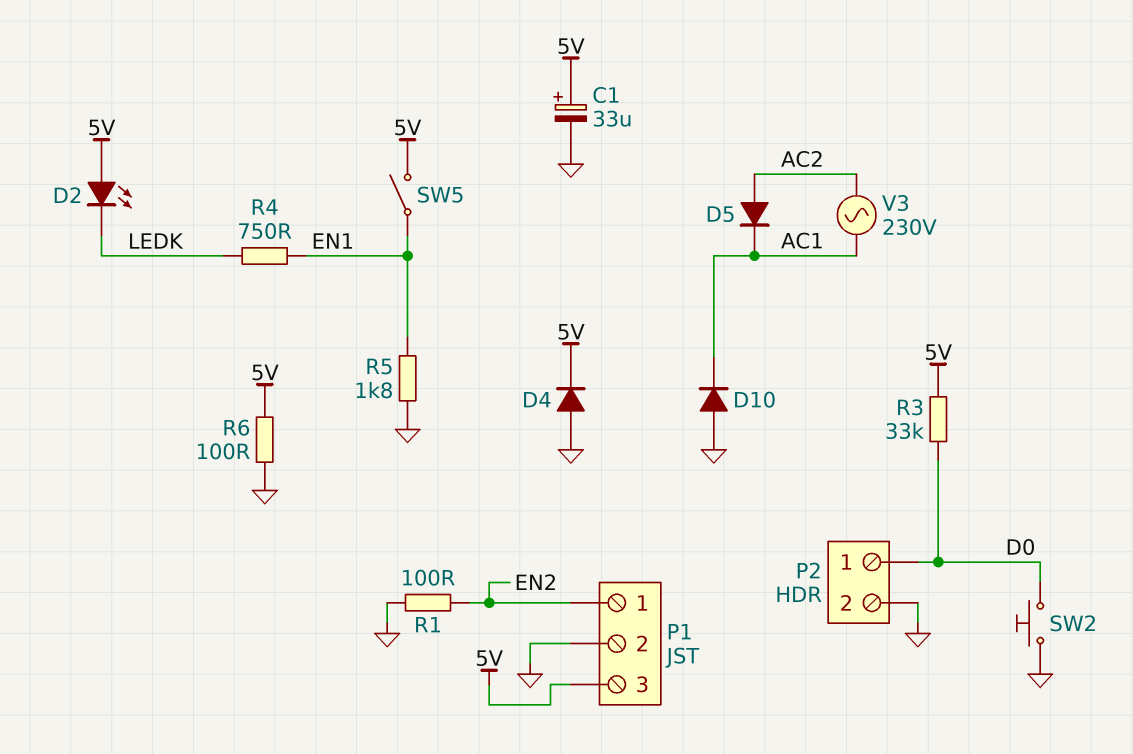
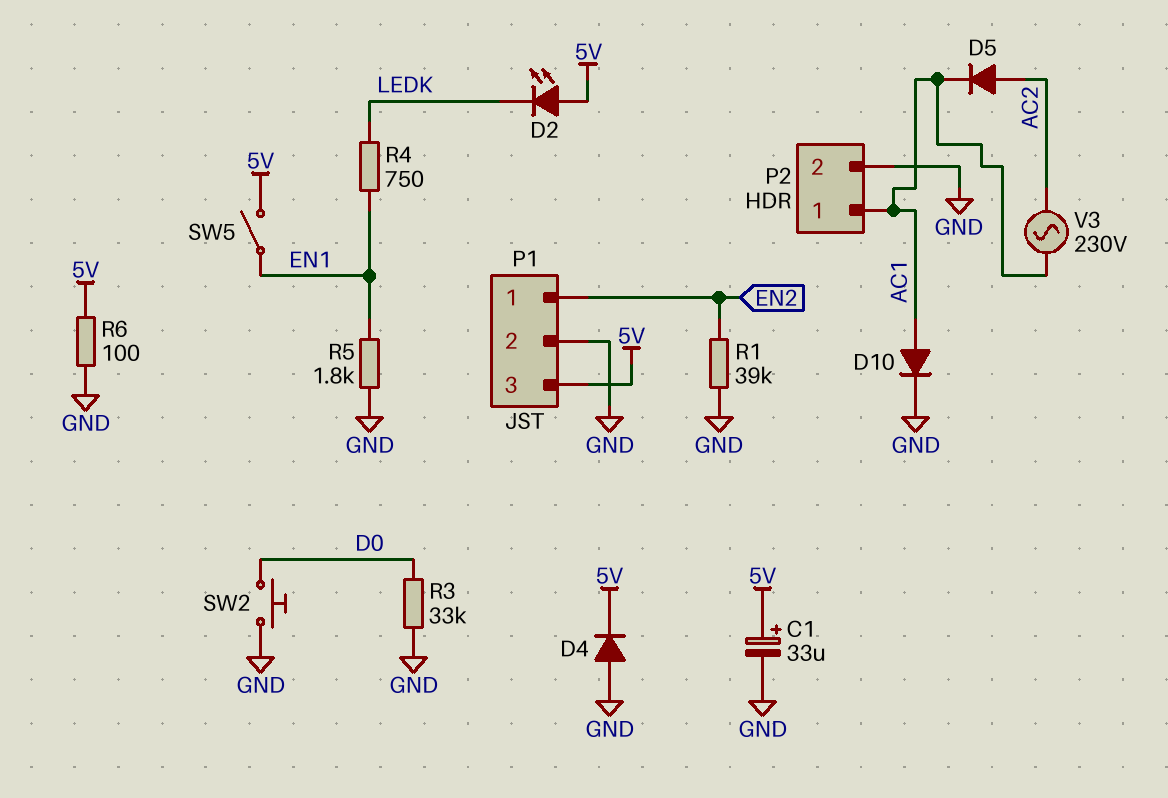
D10: diode (A GND, K AC1) -> diode (A AC1, K GND)
P2 pin 1: D0 -> AC1
R1: 100 (EN2, GND) -> 39k (EN2, GND)
R3: 33k (5V, D0) -> 33k (D0, GND)

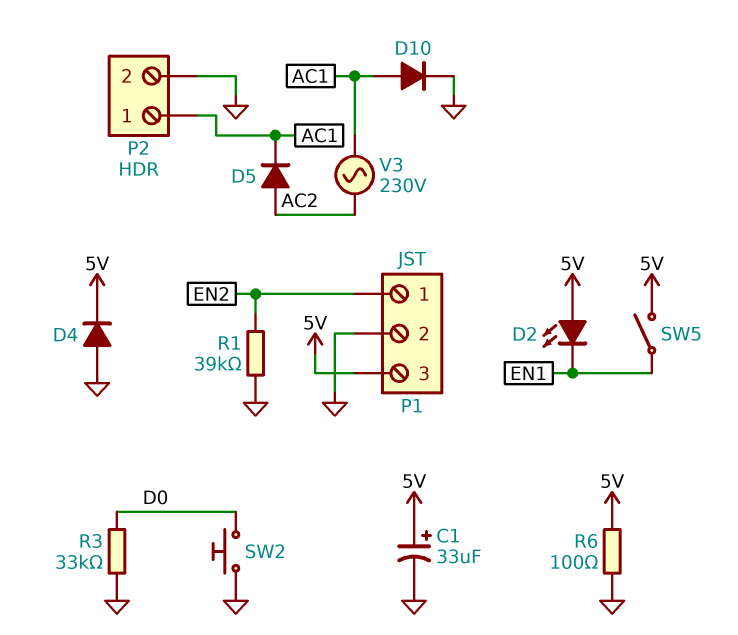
D2: LED (A 5V, K LEDK) -> LED (A 5V, K EN1)
R4: 750 (EN1, LEDK) -> none
R5: 1.8k (EN1, GND) -> none

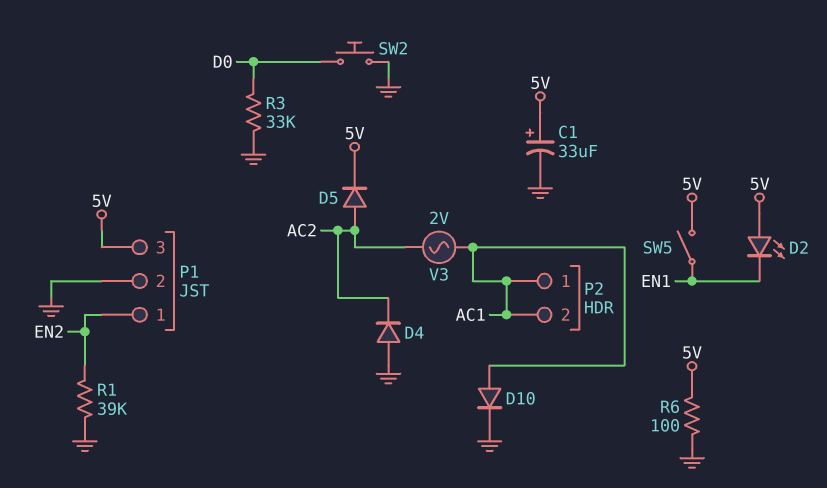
D4: diode (A GND, K 5V) -> diode (A GND, K AC2)
D5: diode (A AC2, K AC1) -> diode (A AC2, K 5V)
P2 pin 2: GND -> AC1
V3: AC 230V (AC1, AC2) -> AC 2V (AC1, AC2)

